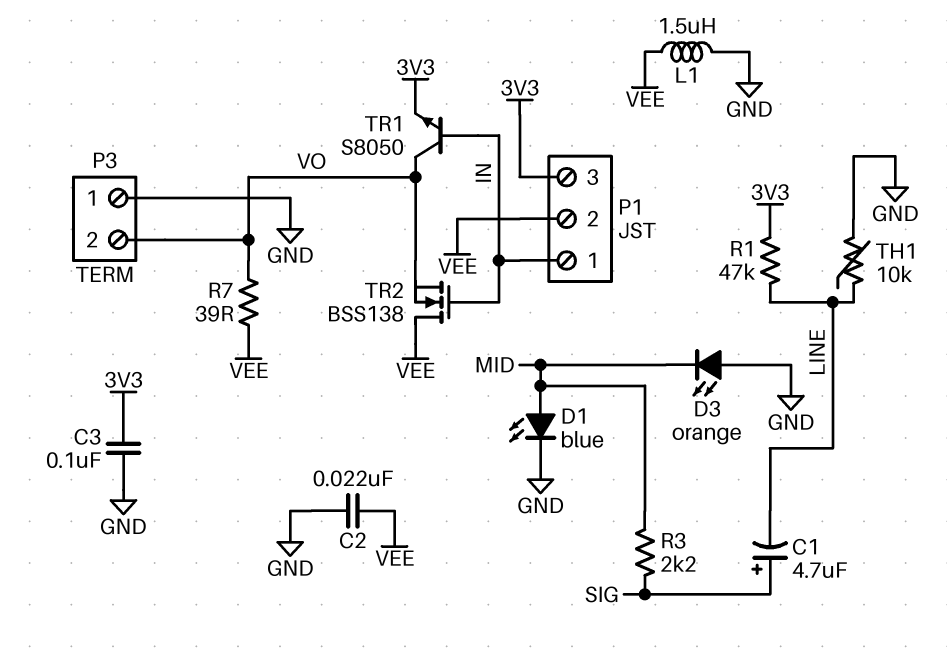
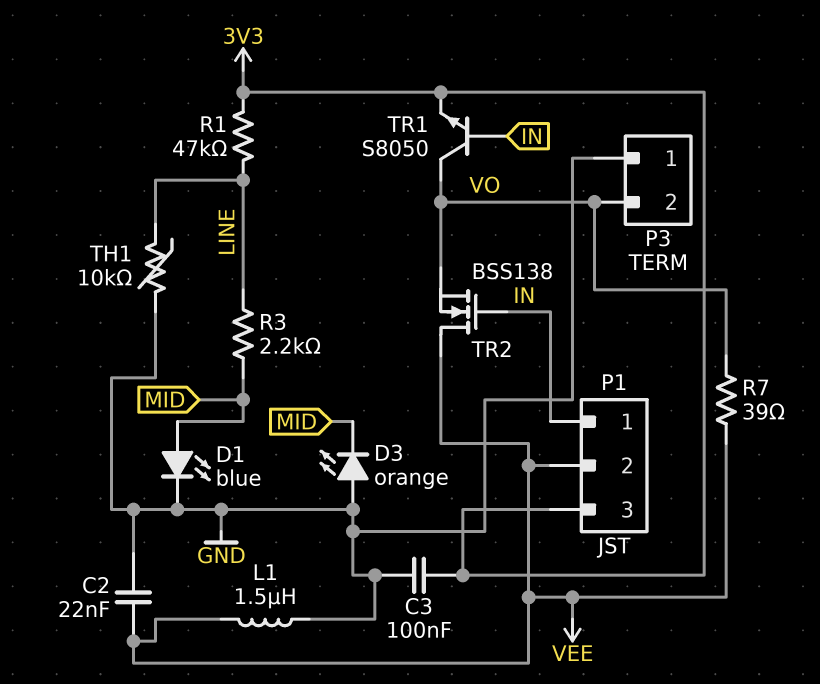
C1: 4.7uF (plus SIG, minus LINE) -> none
R3: 2.2k (MID, SIG) -> 2.2k (LINE, MID)

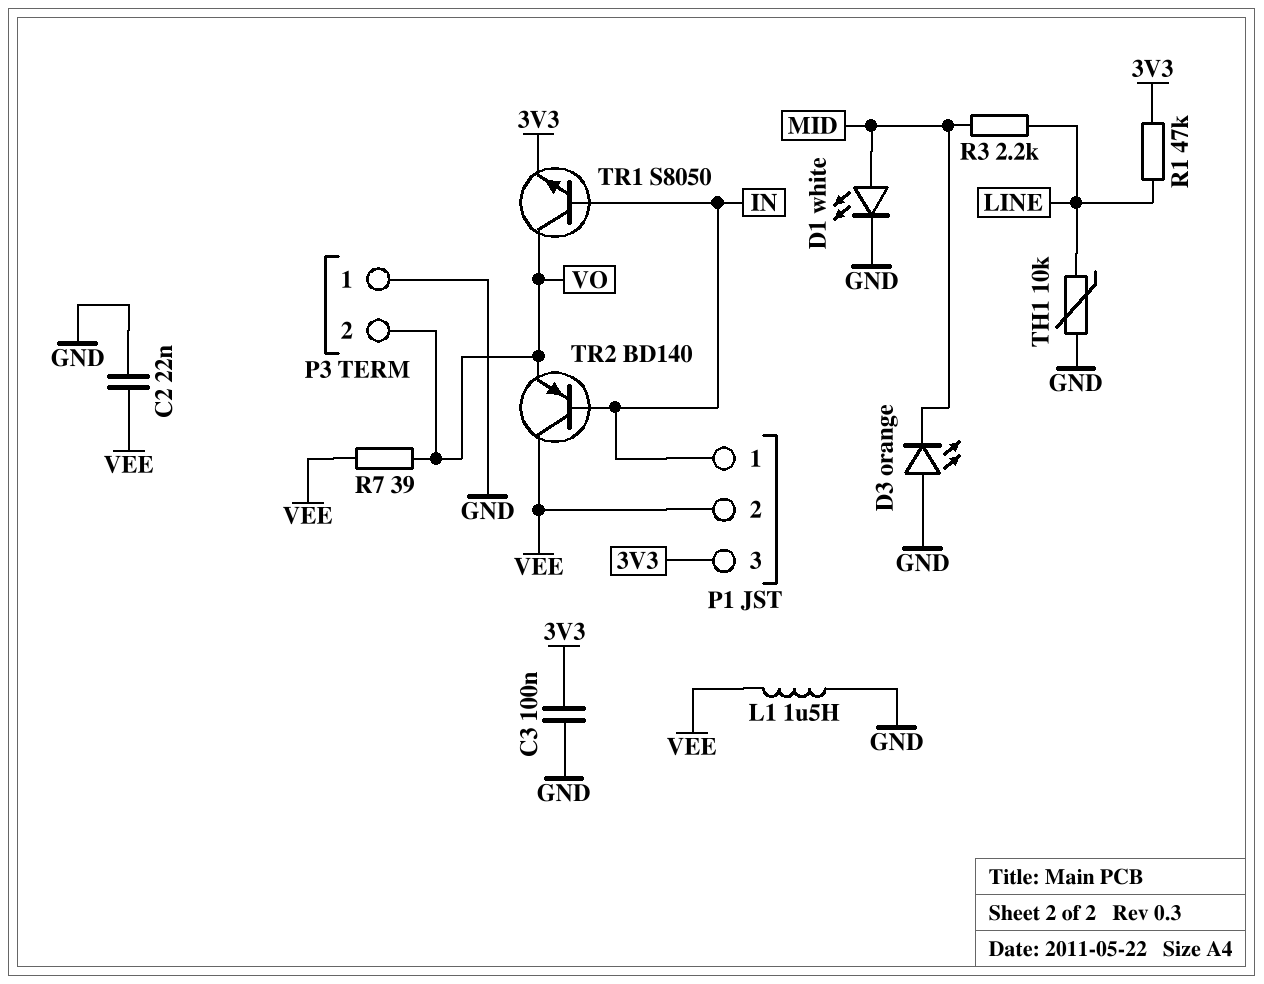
D1: LED blue (A MID, K GND) -> LED white (A MID, K GND)
TR2: NMOS BSS138 (G IN, D VEE, S VO) -> PNP BD140 (B IN, C VEE, E VO)

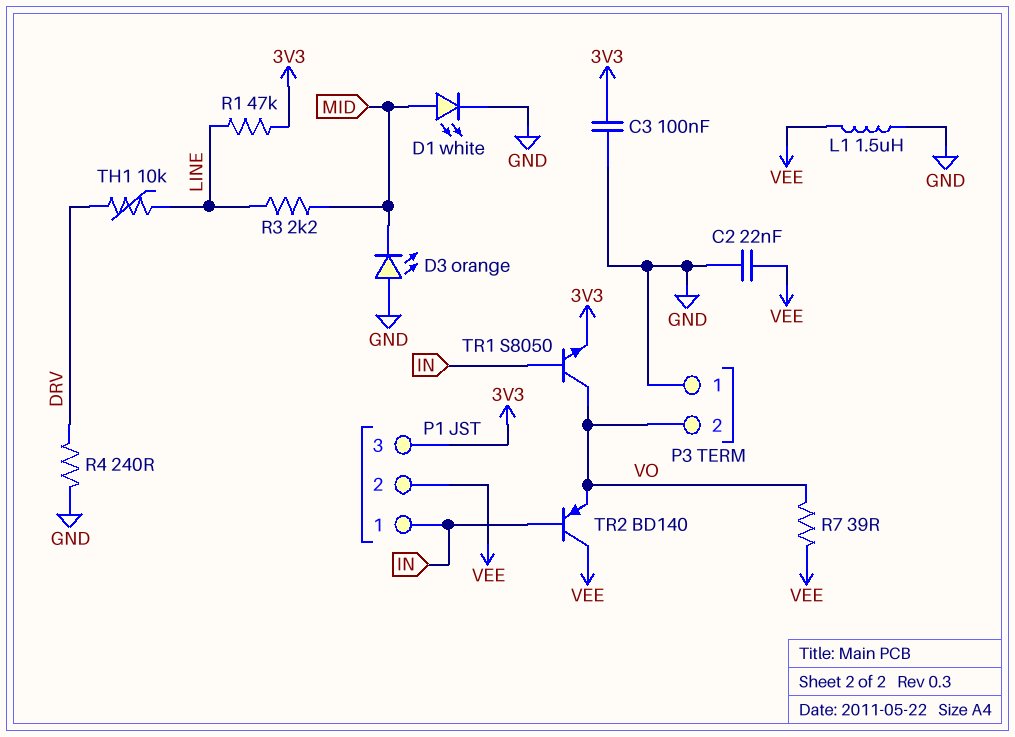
R4: none -> 240 (DRV, GND)
TH1: 10k (GND, LINE) -> 10k (DRV, LINE)

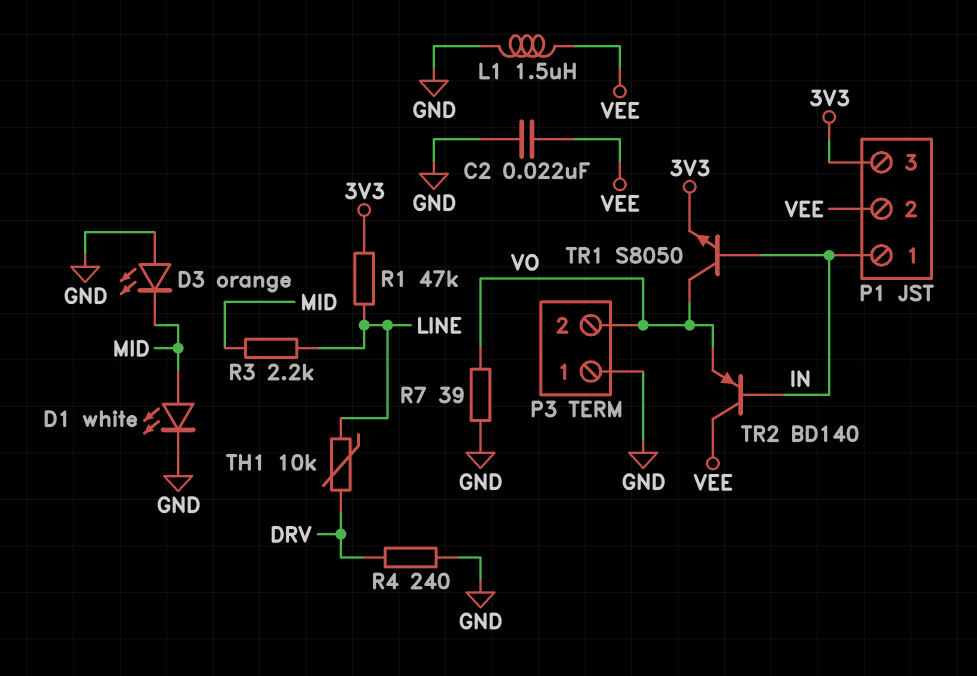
C3: 100nF (3V3, GND) -> none
R7: 39 (VEE, VO) -> 39 (GND, VO)

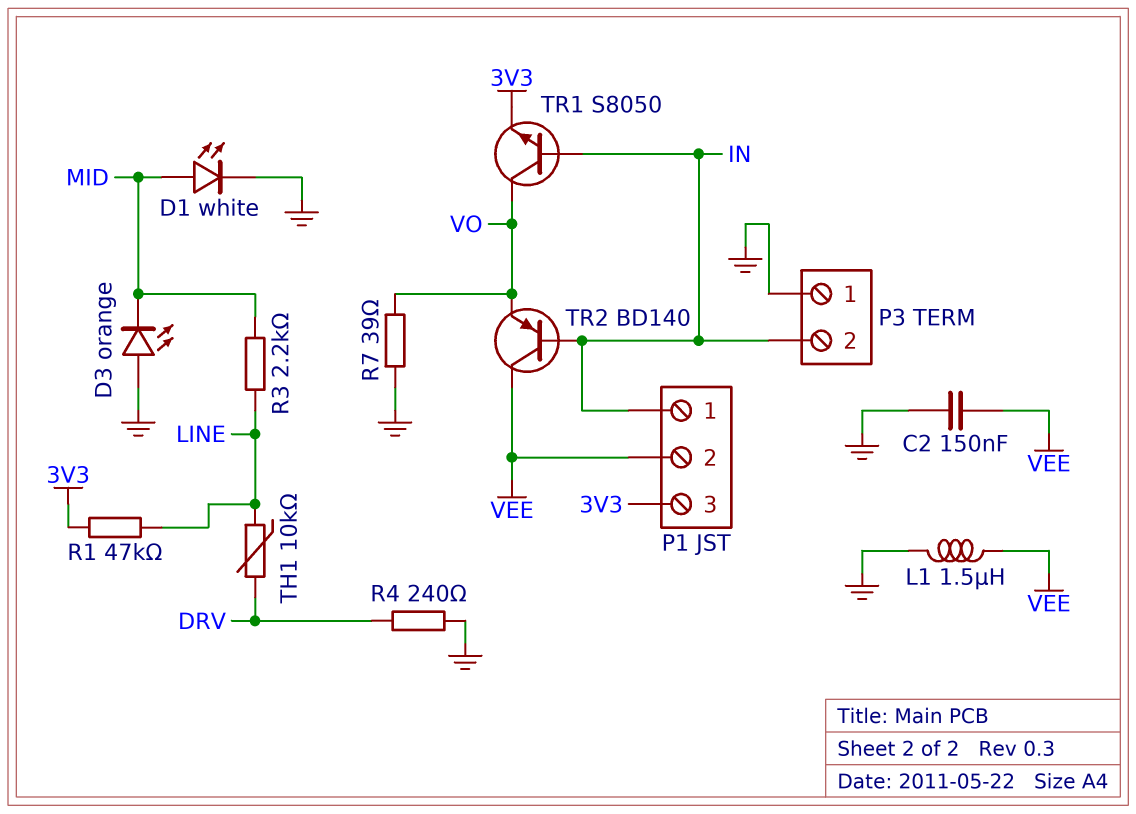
C2: 22nF (GND, VEE) -> 150nF (GND, VEE)
P3 pin 2: VO -> IN

